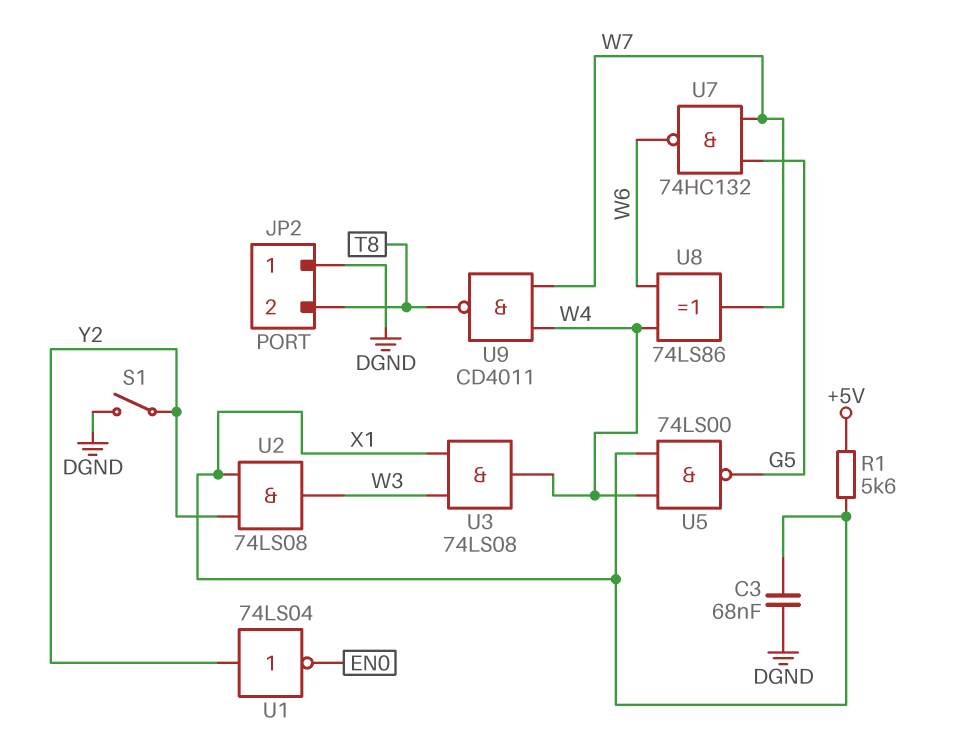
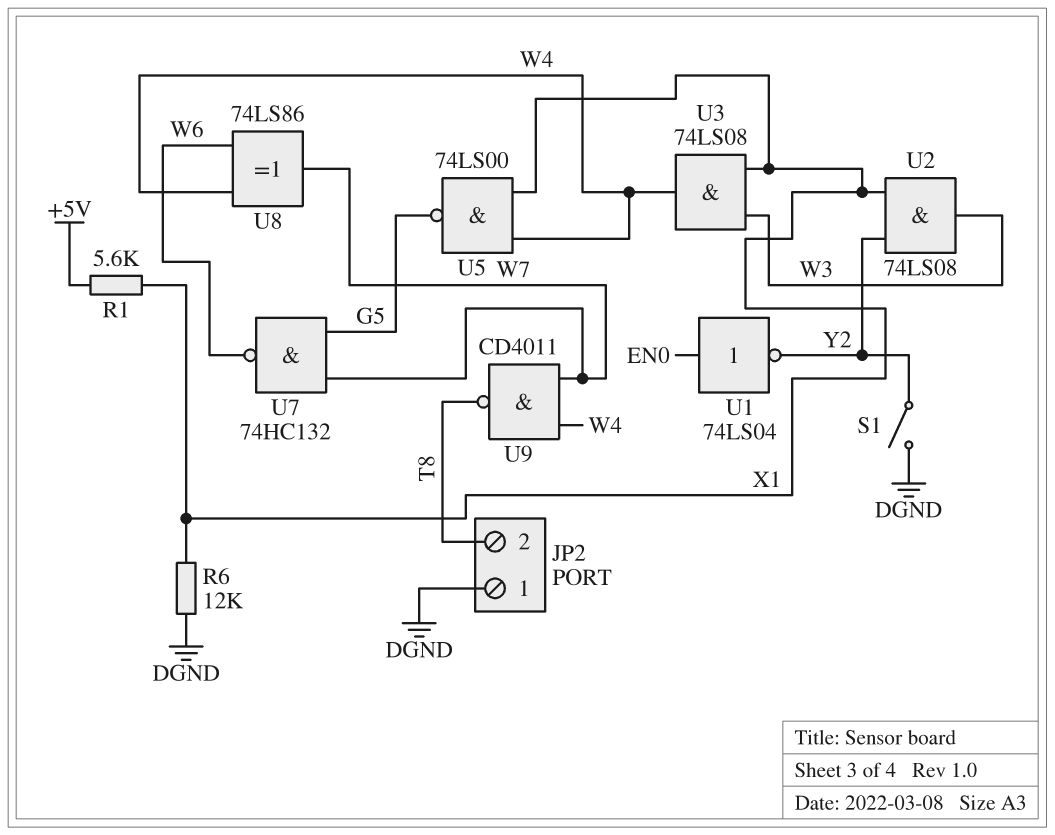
C3: 68nF (DGND, X1) -> none
R6: none -> 12k (DGND, X1)
U1: NOT 74LS04 (in Y2, out EN0) -> NOT 74LS04 (in EN0, out Y2)

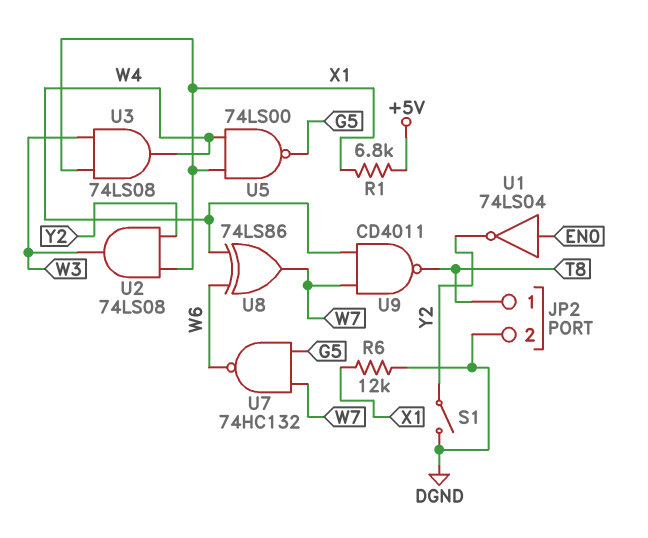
JP2 pin 1: DGND -> T8
JP2 pin 2: T8 -> DGND
R1: 5.6k (+5V, X1) -> 6.8k (+5V, X1)

